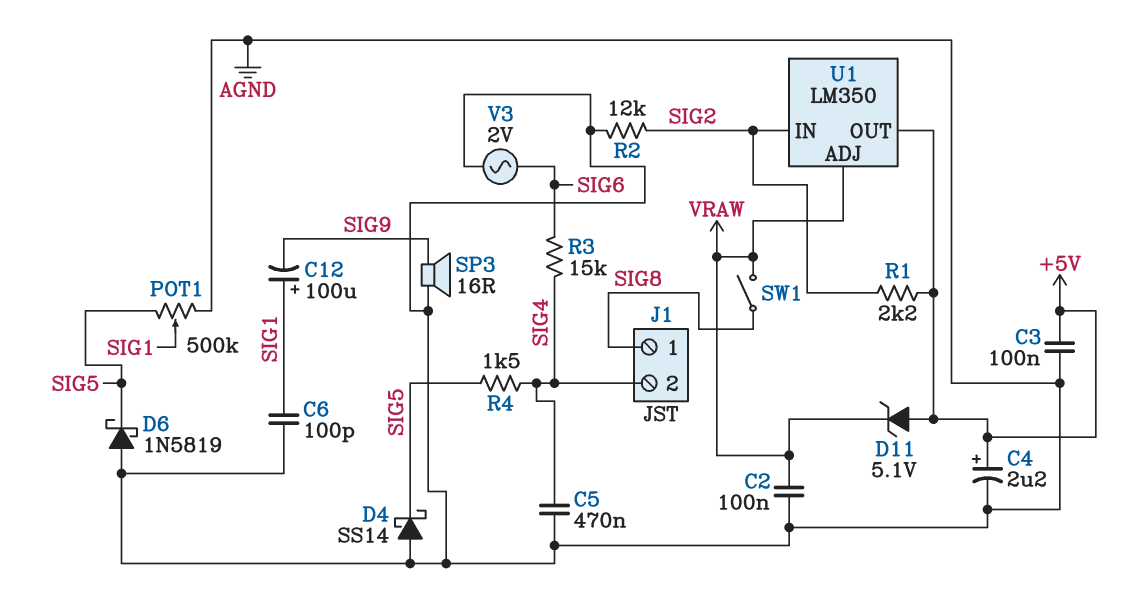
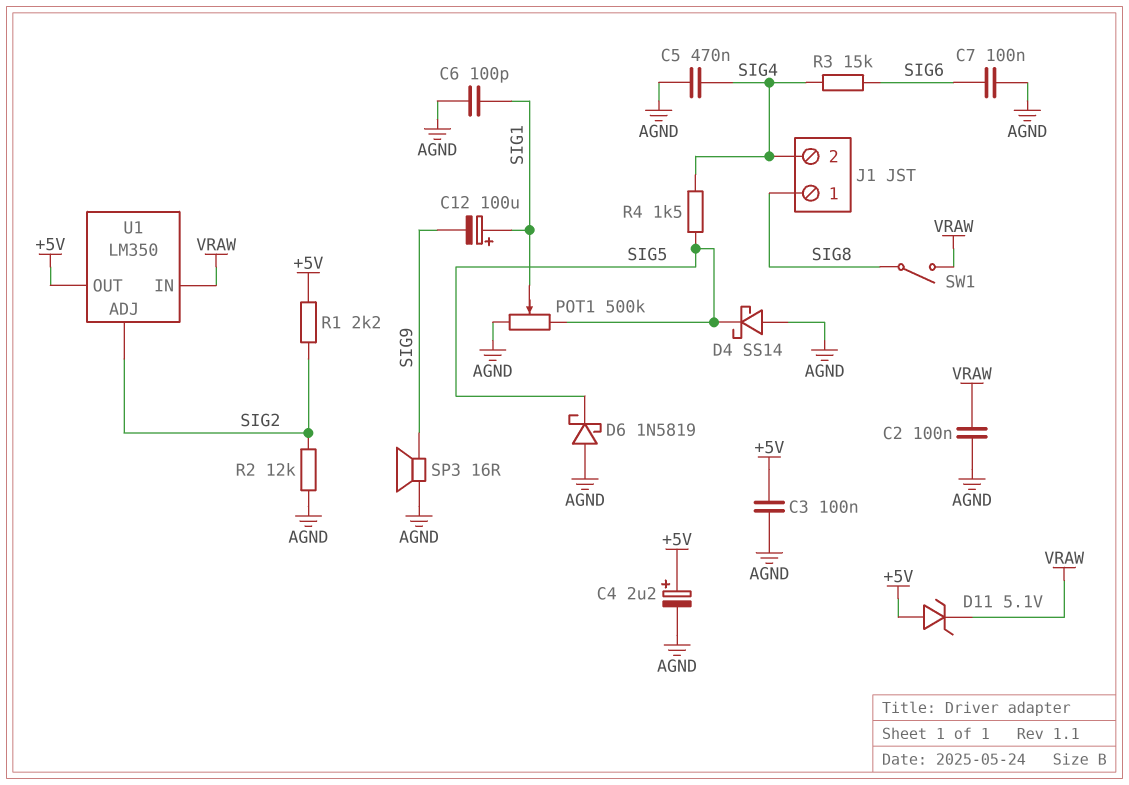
C7: none -> 100nF (AGND, SIG6)
U1 pin ADJ: VRAW -> SIG2
U1 pin IN: SIG2 -> VRAW
V3: AC 2V (AGND, SIG6) -> none

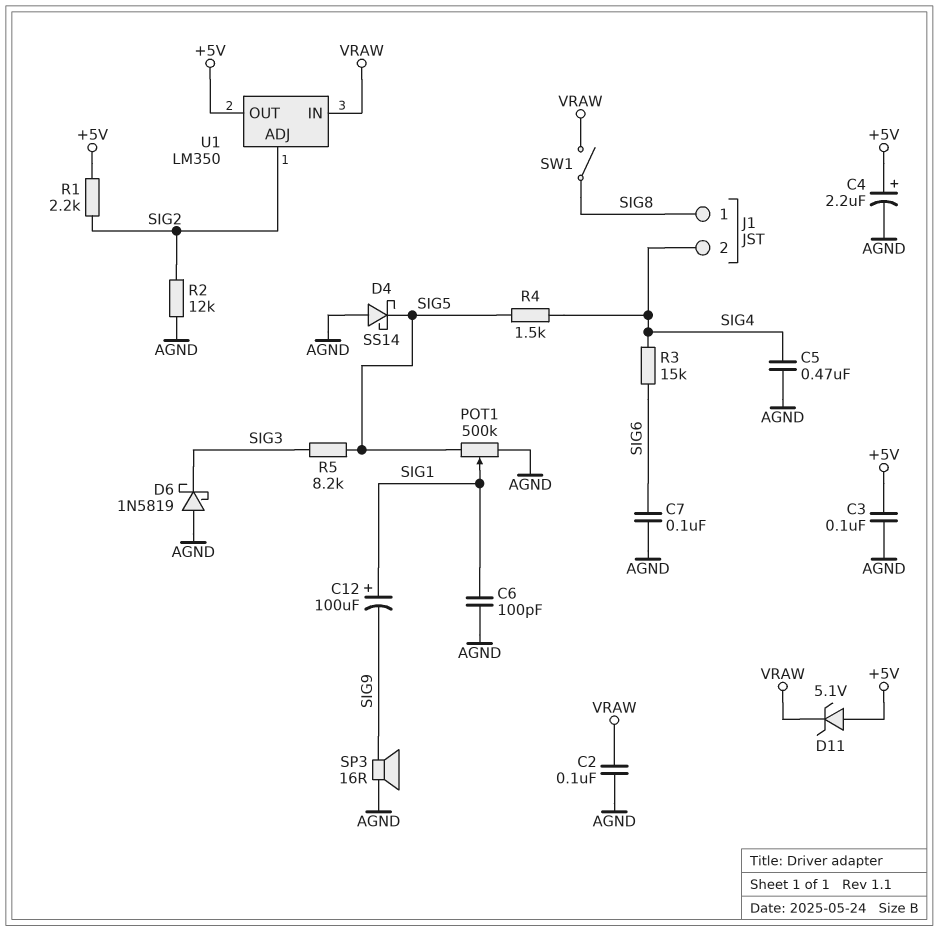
D6: schottky 1N5819 (A AGND, K SIG5) -> schottky 1N5819 (A AGND, K SIG3)
R5: none -> 8.2k (SIG3, SIG5)

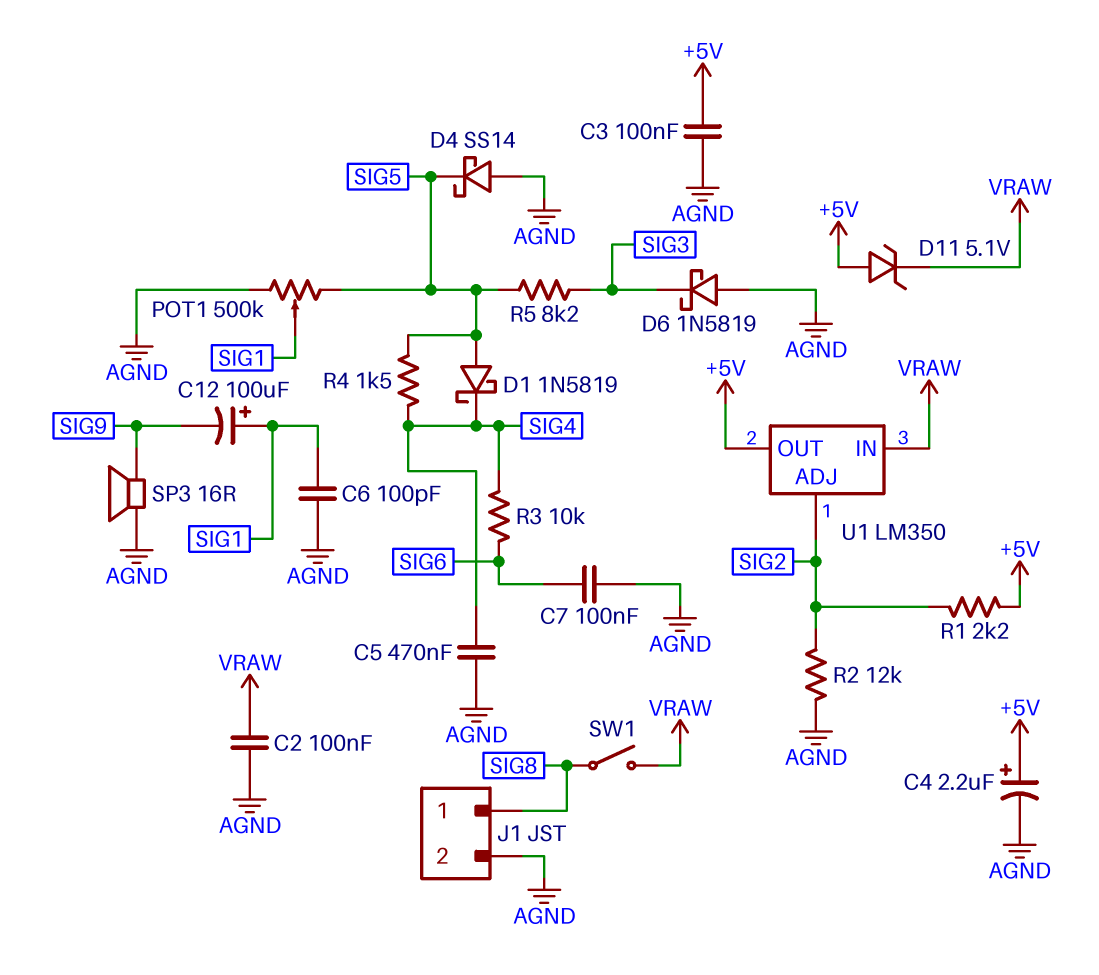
D1: none -> schottky 1N5819 (A SIG5, K SIG4)
J1 pin 2: SIG4 -> AGND
R3: 15k (SIG4, SIG6) -> 10k (SIG4, SIG6)

